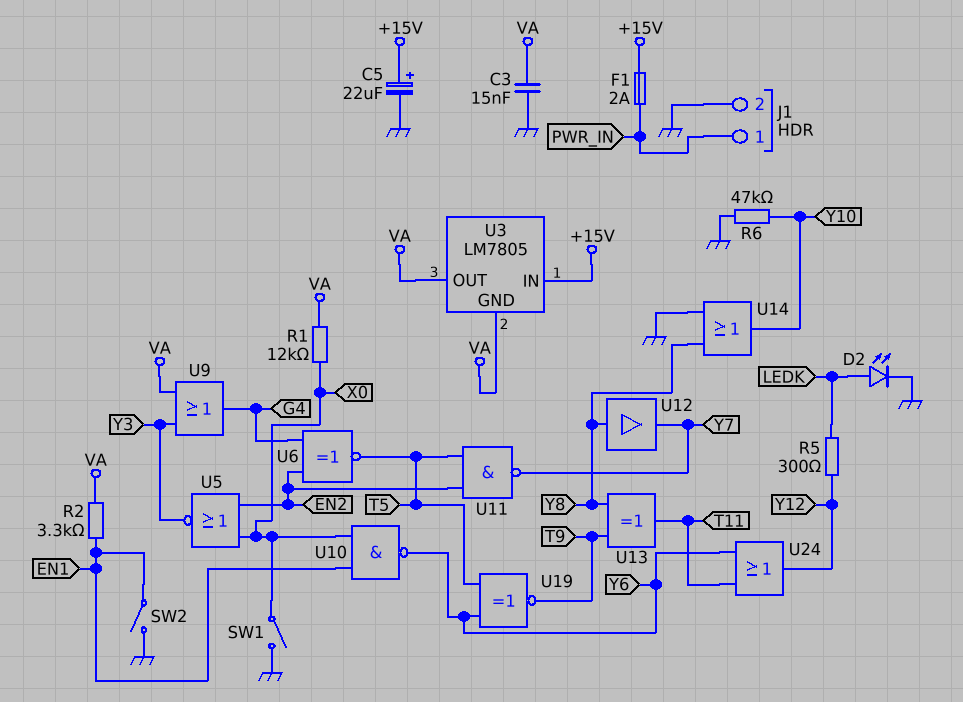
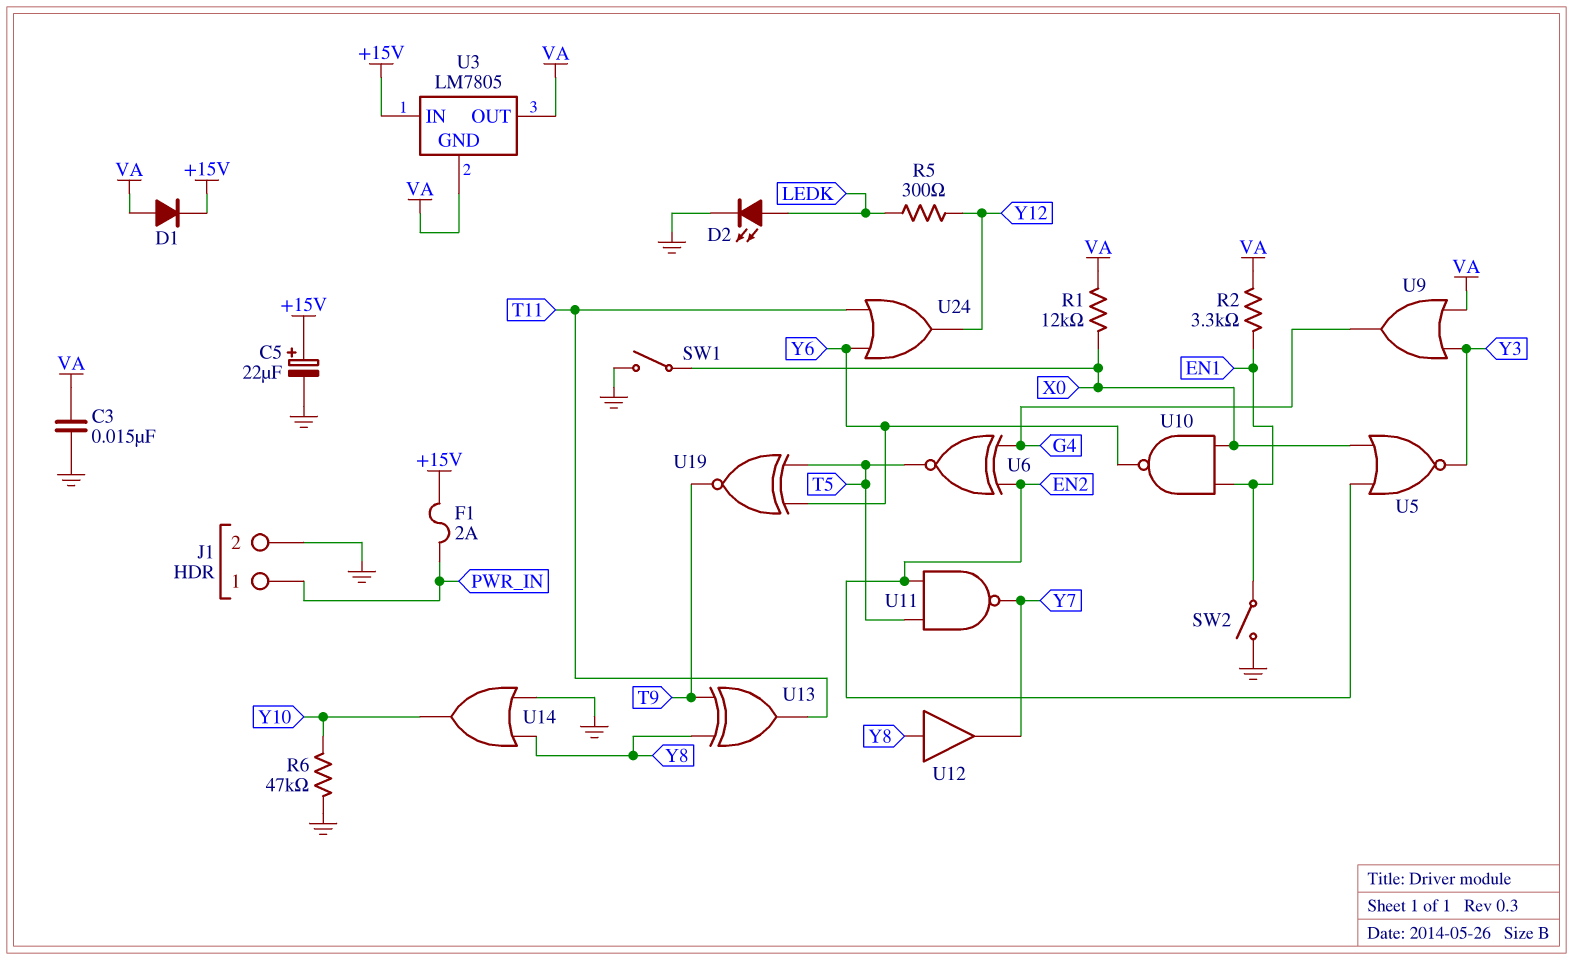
D1: none -> diode (A VA, K +15V)

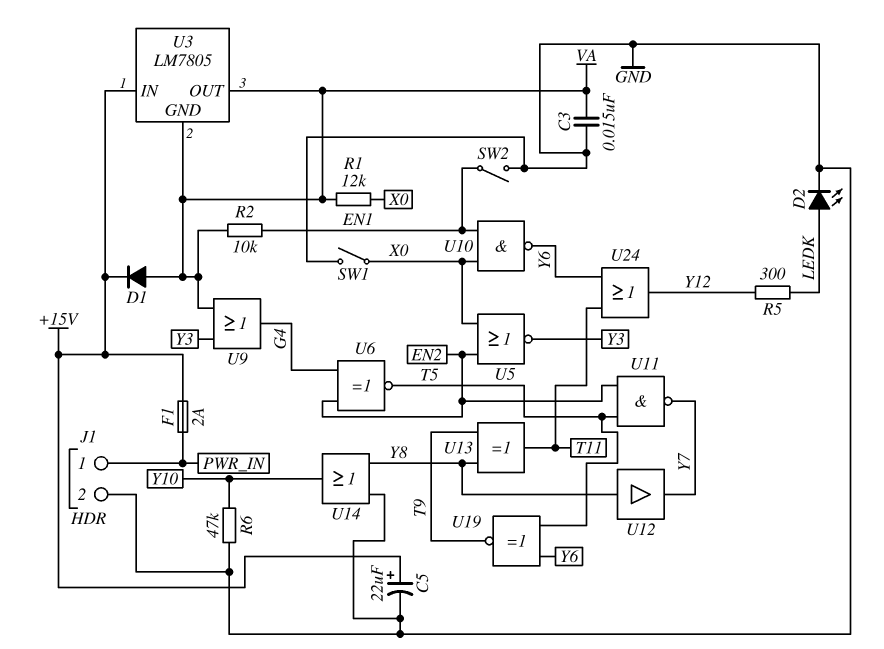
R2: 3.3k (EN1, VA) -> 10k (EN1, VA)

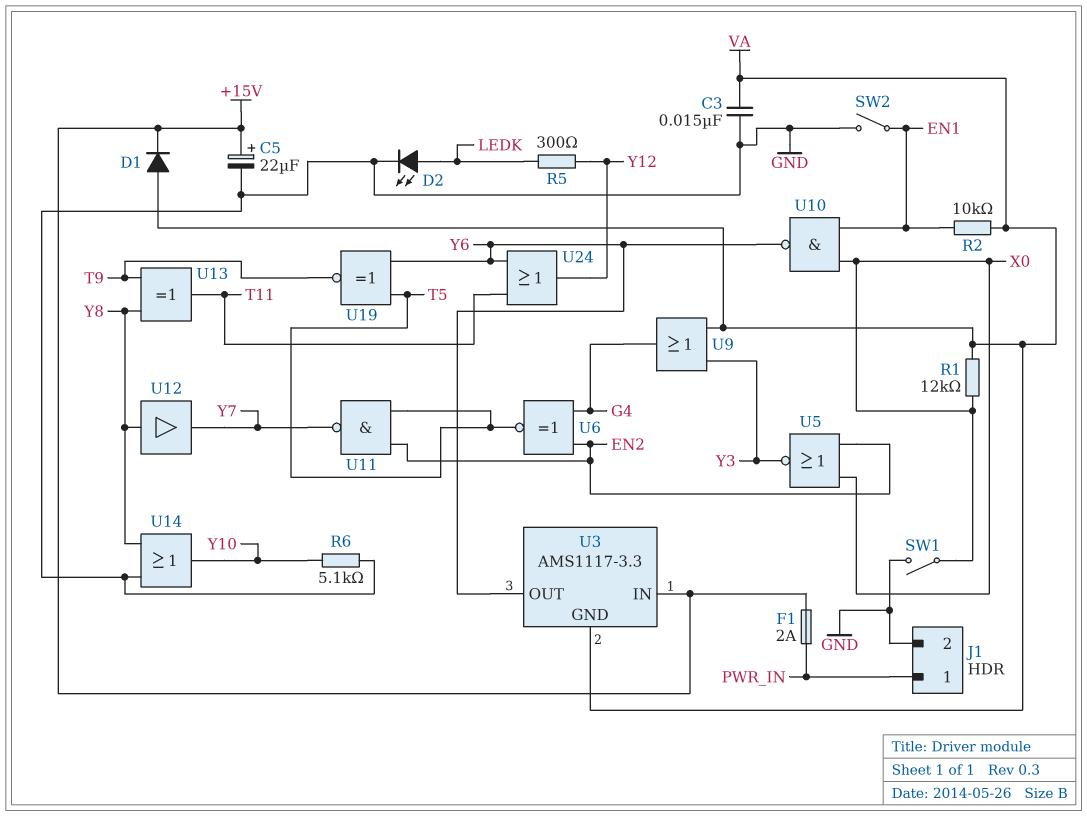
R6: 47k (GND, Y10) -> 5.1k (GND, Y10)
U3: LM7805 -> AMS1117-3.3
U3 pin OUT: VA -> Y6

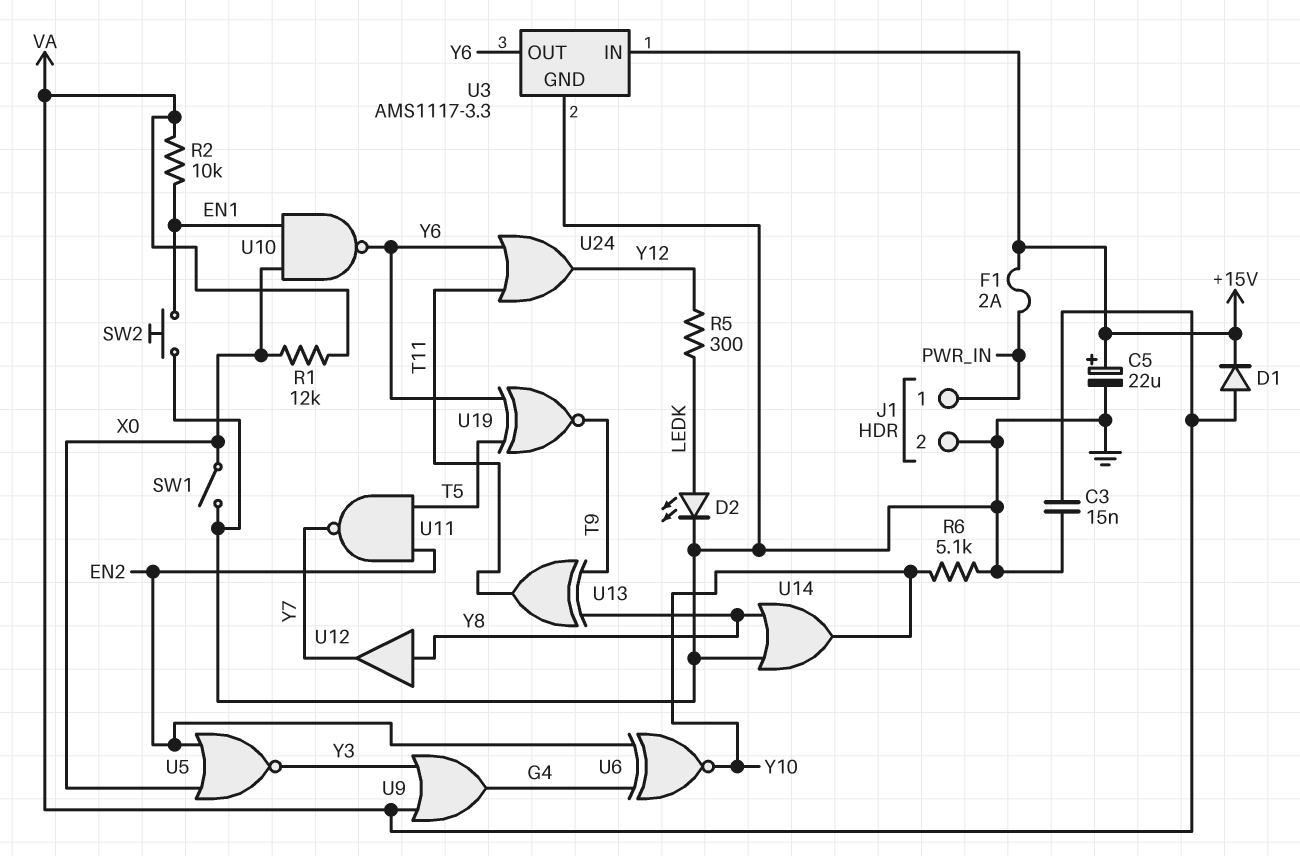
SW2: switch (EN1, GND) -> button (EN1, GND)
U3 pin GND: VA -> GND
U6: XNOR (in EN2, in G4, out T5) -> XNOR (in EN2, in G4, out Y10)

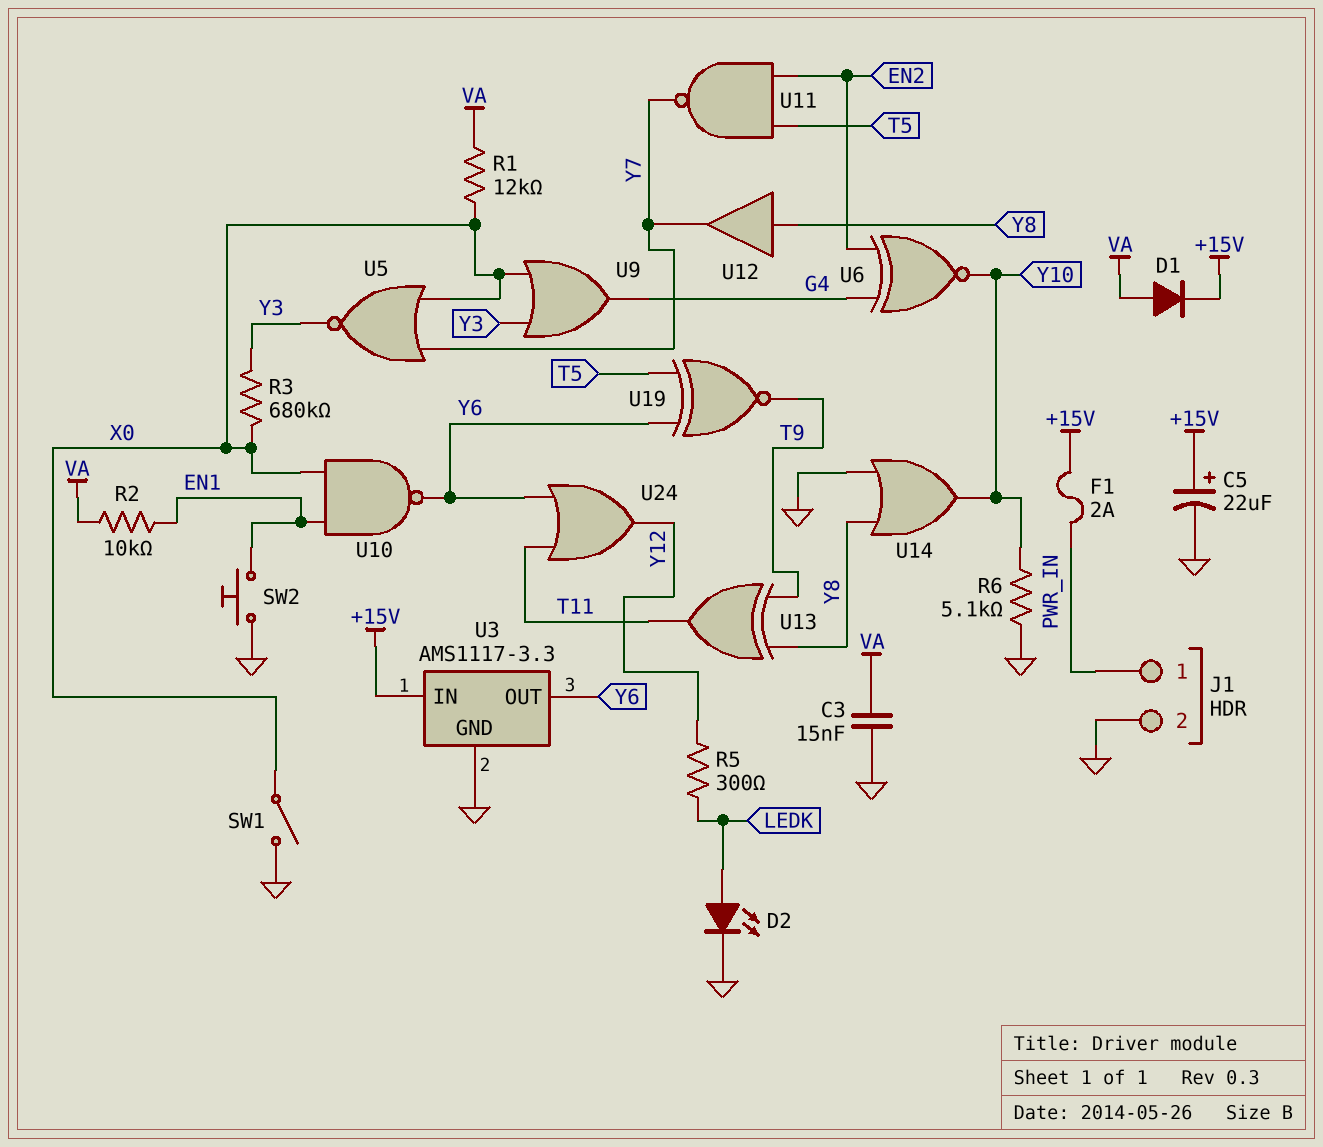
R3: none -> 680k (X0, Y3)
U5: NOR (in EN2, in X0, out Y3) -> NOR (in X0, in Y7, out Y3)
U9: OR (in VA, in Y3, out G4) -> OR (in X0, in Y3, out G4)

